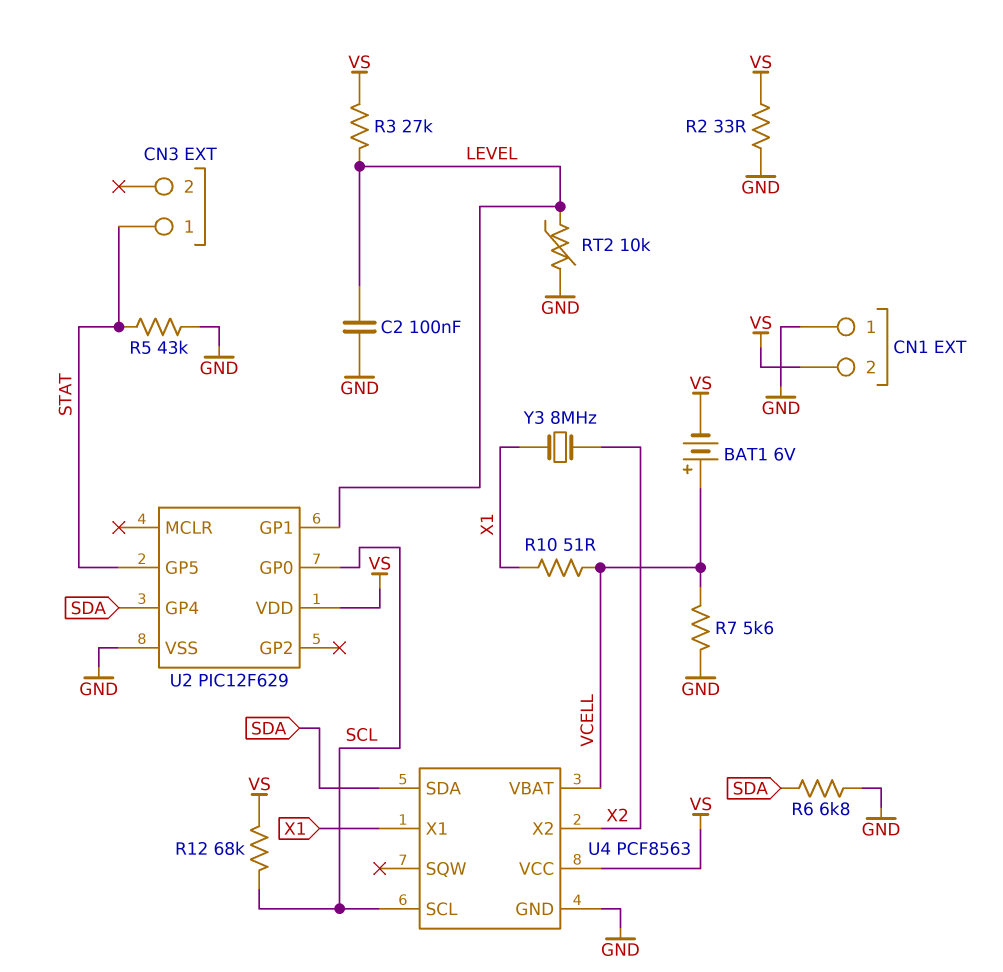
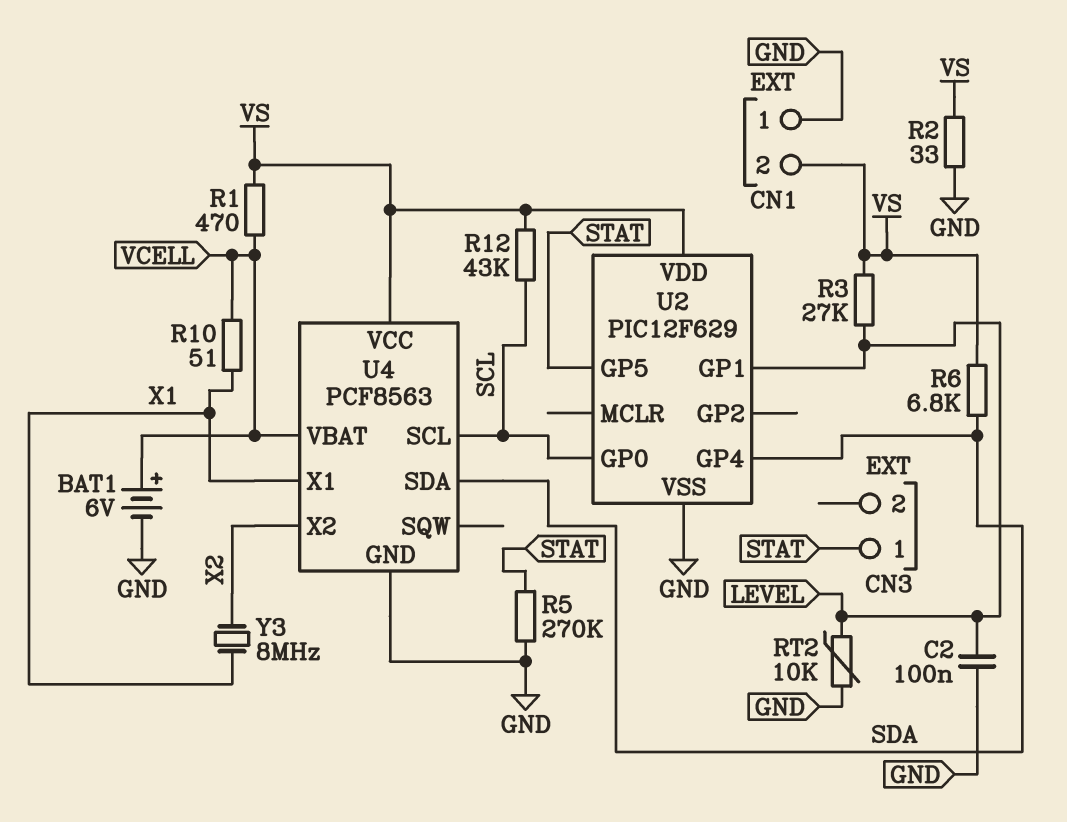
BAT1: 6V (plus VCELL, minus VS) -> 6V (plus VCELL, minus GND)
R1: none -> 470 (VCELL, VS)
R5: 43k (GND, STAT) -> 270k (GND, STAT)
R6: 6.8k (GND, SDA) -> 6.8k (SDA, VS)
R7: 5.6k (GND, VCELL) -> none
R12: 68k (SCL, VS) -> 43k (SCL, VS)

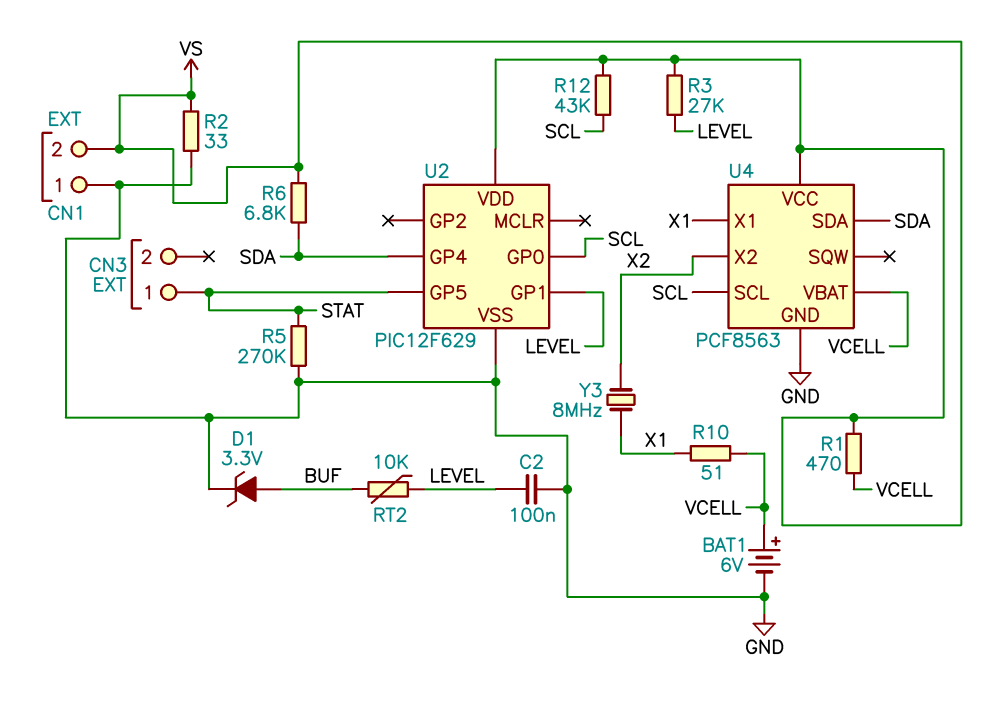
D1: none -> zener 3.3V (A BUF, K GND)
RT2: 10k (GND, LEVEL) -> 10k (BUF, LEVEL)

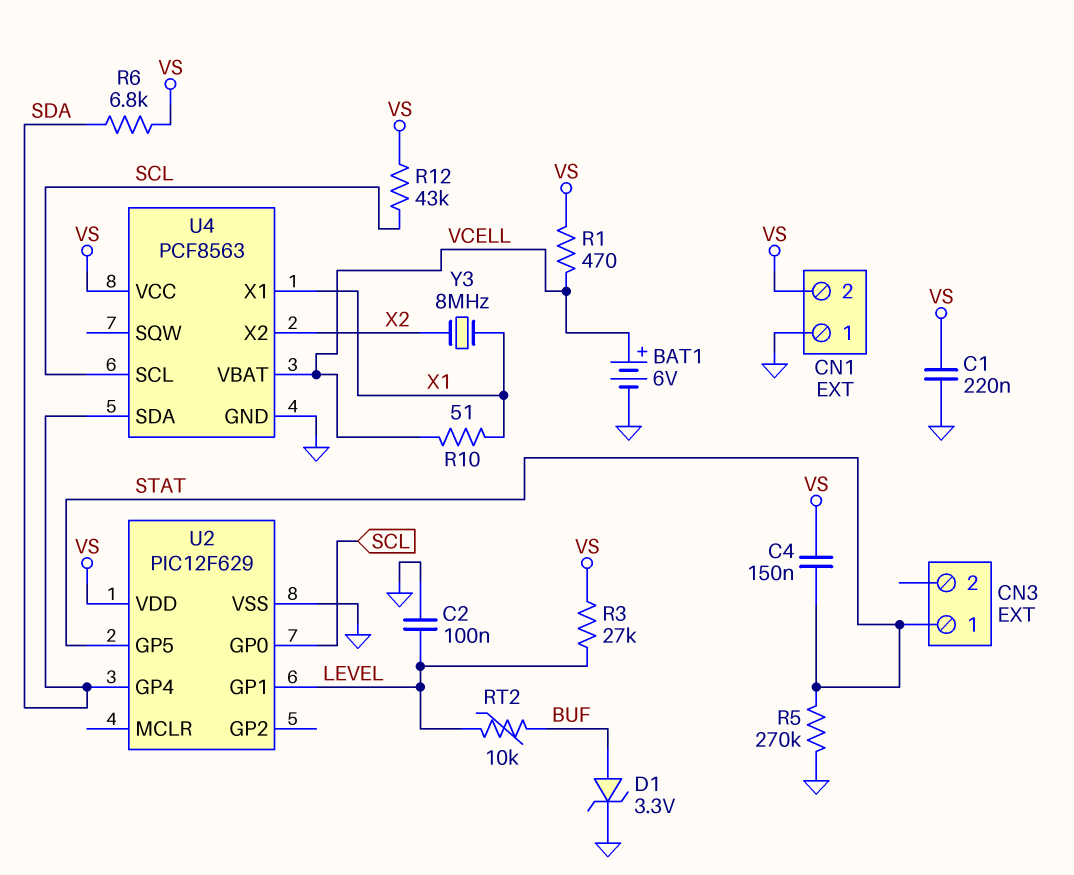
C1: none -> 220nF (GND, VS)
C4: none -> 150nF (STAT, VS)
R2: 33 (GND, VS) -> none

